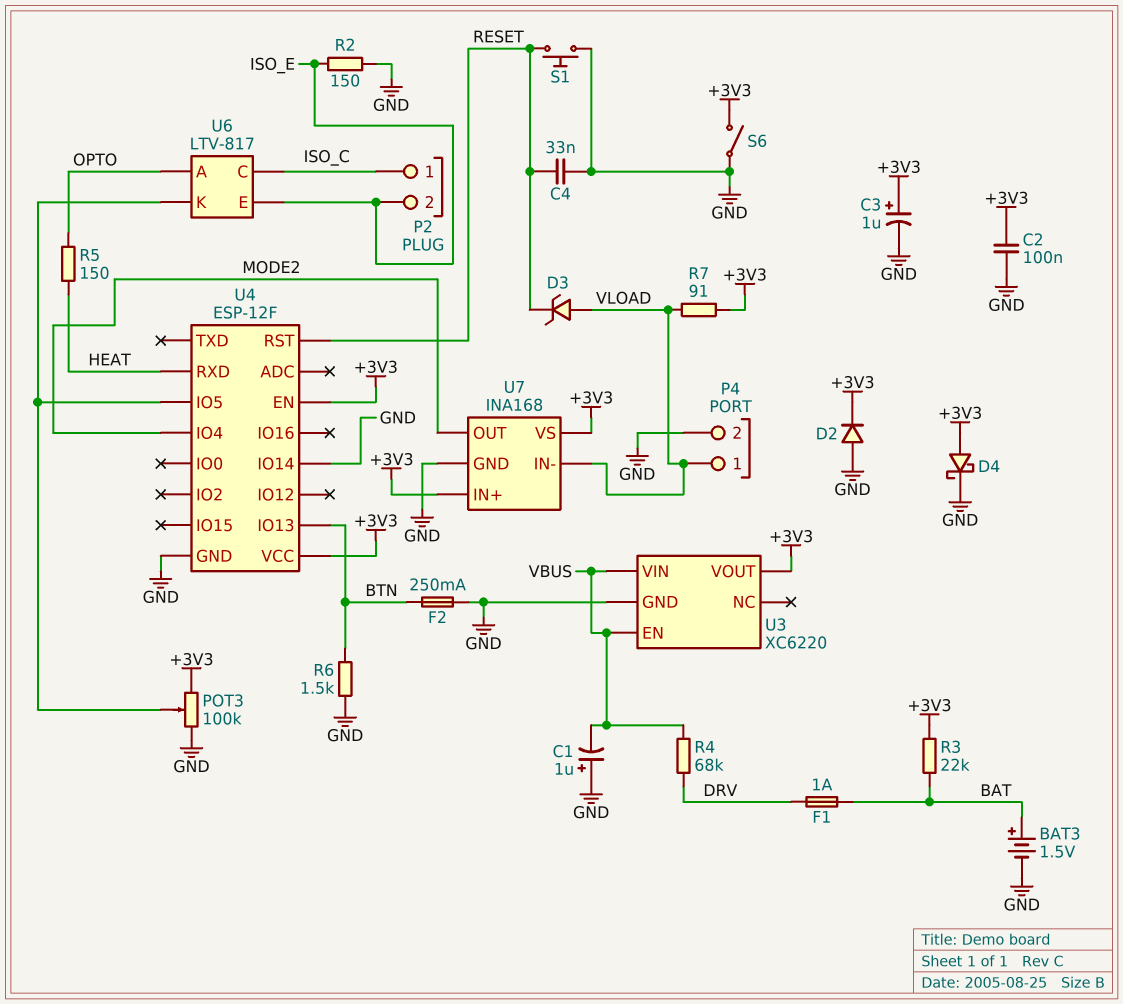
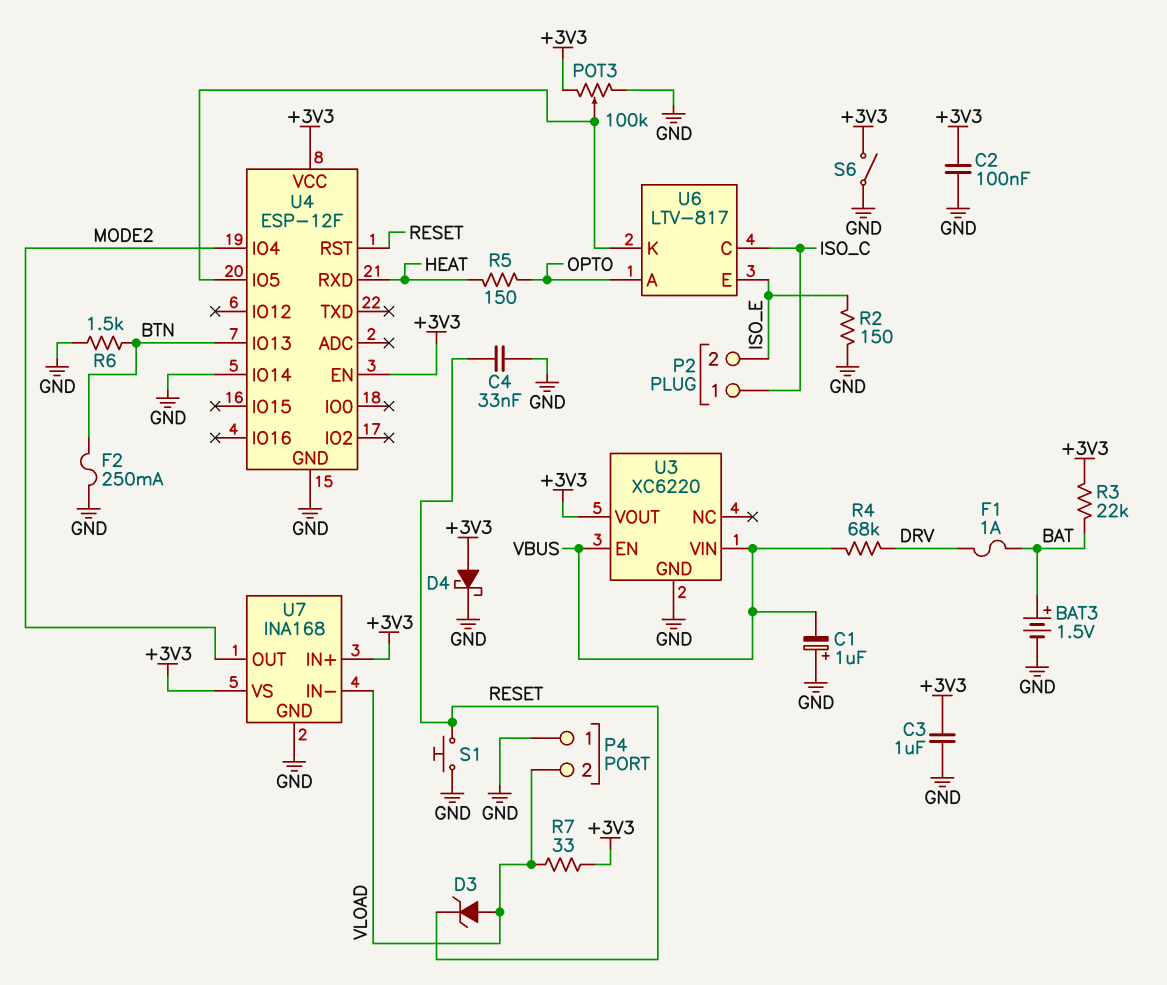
C3: 1uF (plus +3V3, minus GND) -> 1uF (+3V3, GND)
D2: diode (A GND, K +3V3) -> none
P4 pin 1: VLOAD -> GND
P4 pin 2: GND -> VLOAD
R7: 91 (+3V3, VLOAD) -> 33 (+3V3, VLOAD)

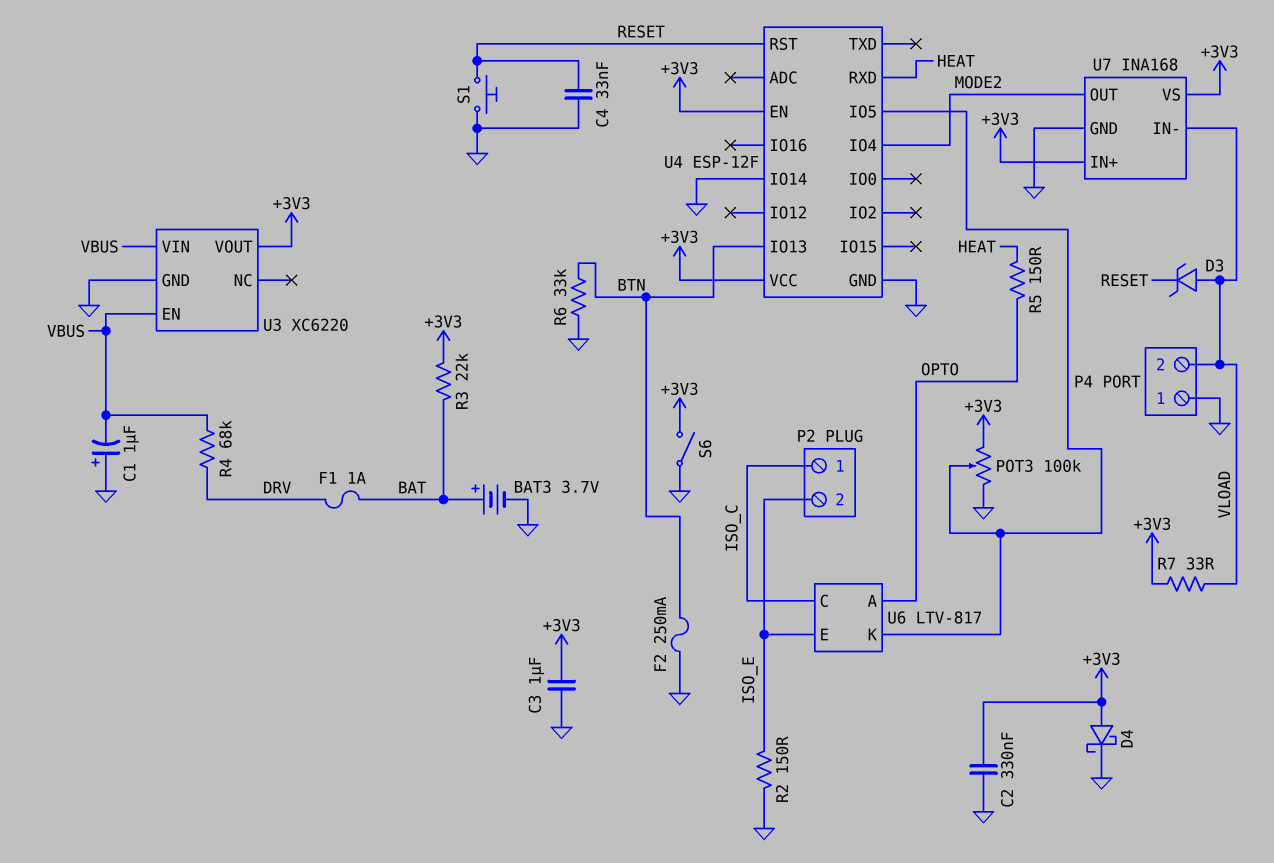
BAT3: 1.5V (plus BAT, minus GND) -> 3.7V (plus BAT, minus GND)
C2: 100nF (+3V3, GND) -> 330nF (+3V3, GND)
R6: 1.5k (BTN, GND) -> 33k (BTN, GND)

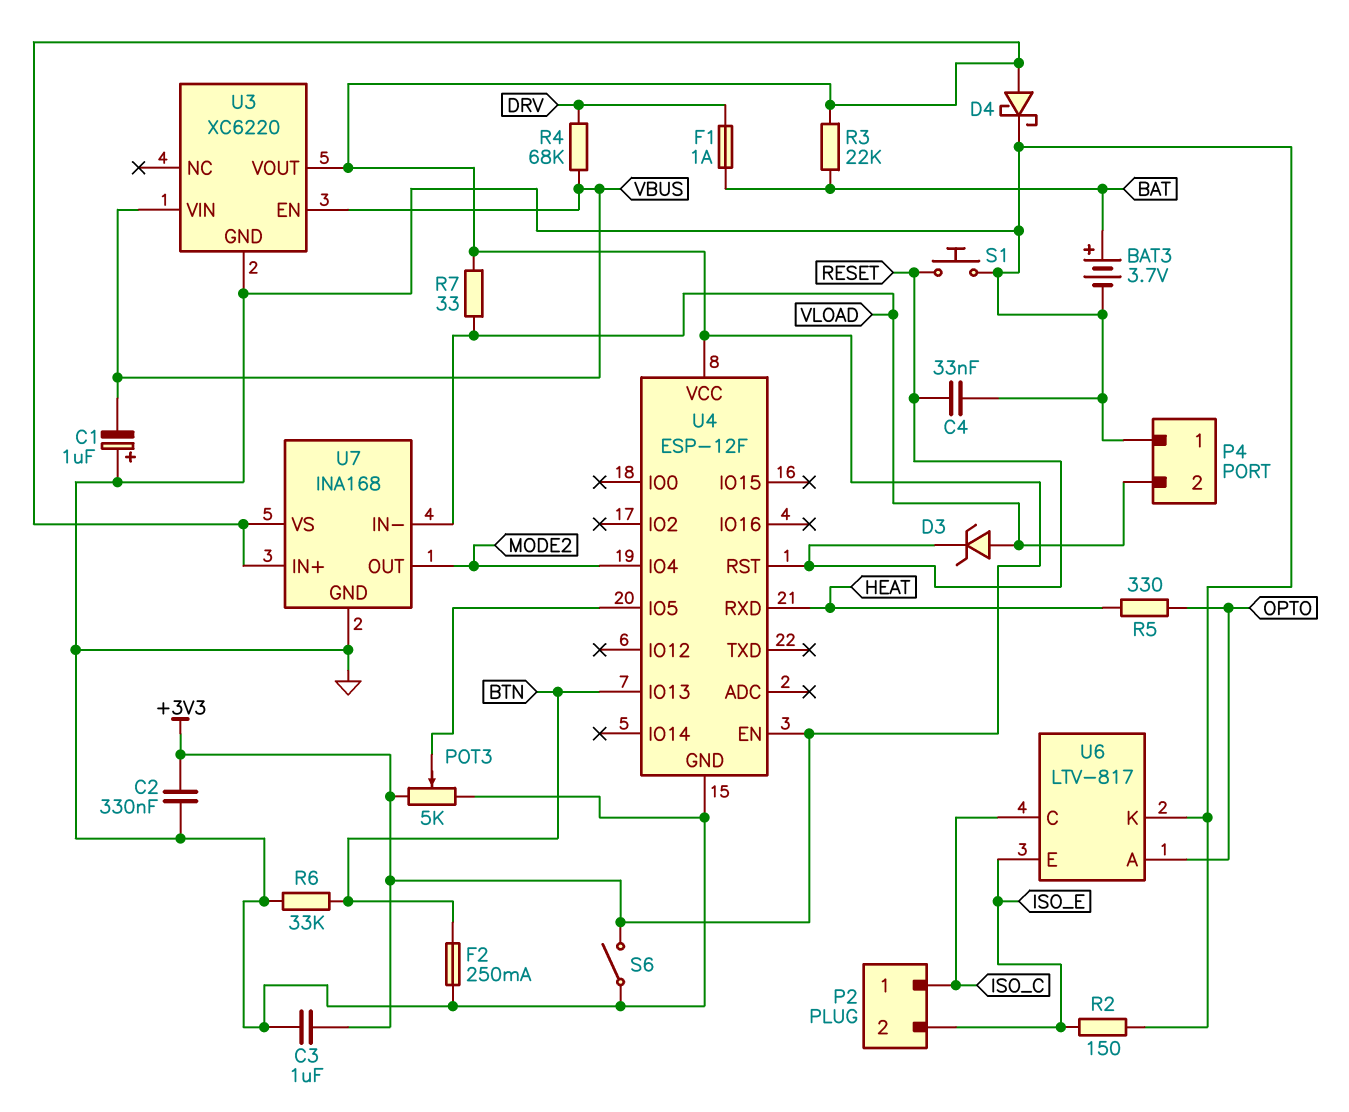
POT3: 100k (+3V3, GND, wiper U4/IO5) -> 5k (+3V3, GND, wiper U4/IO5)
R5: 150 (HEAT, OPTO) -> 330 (HEAT, OPTO)
U4 pin IO14: GND -> none
U6 pin K: U4/IO5 -> GND

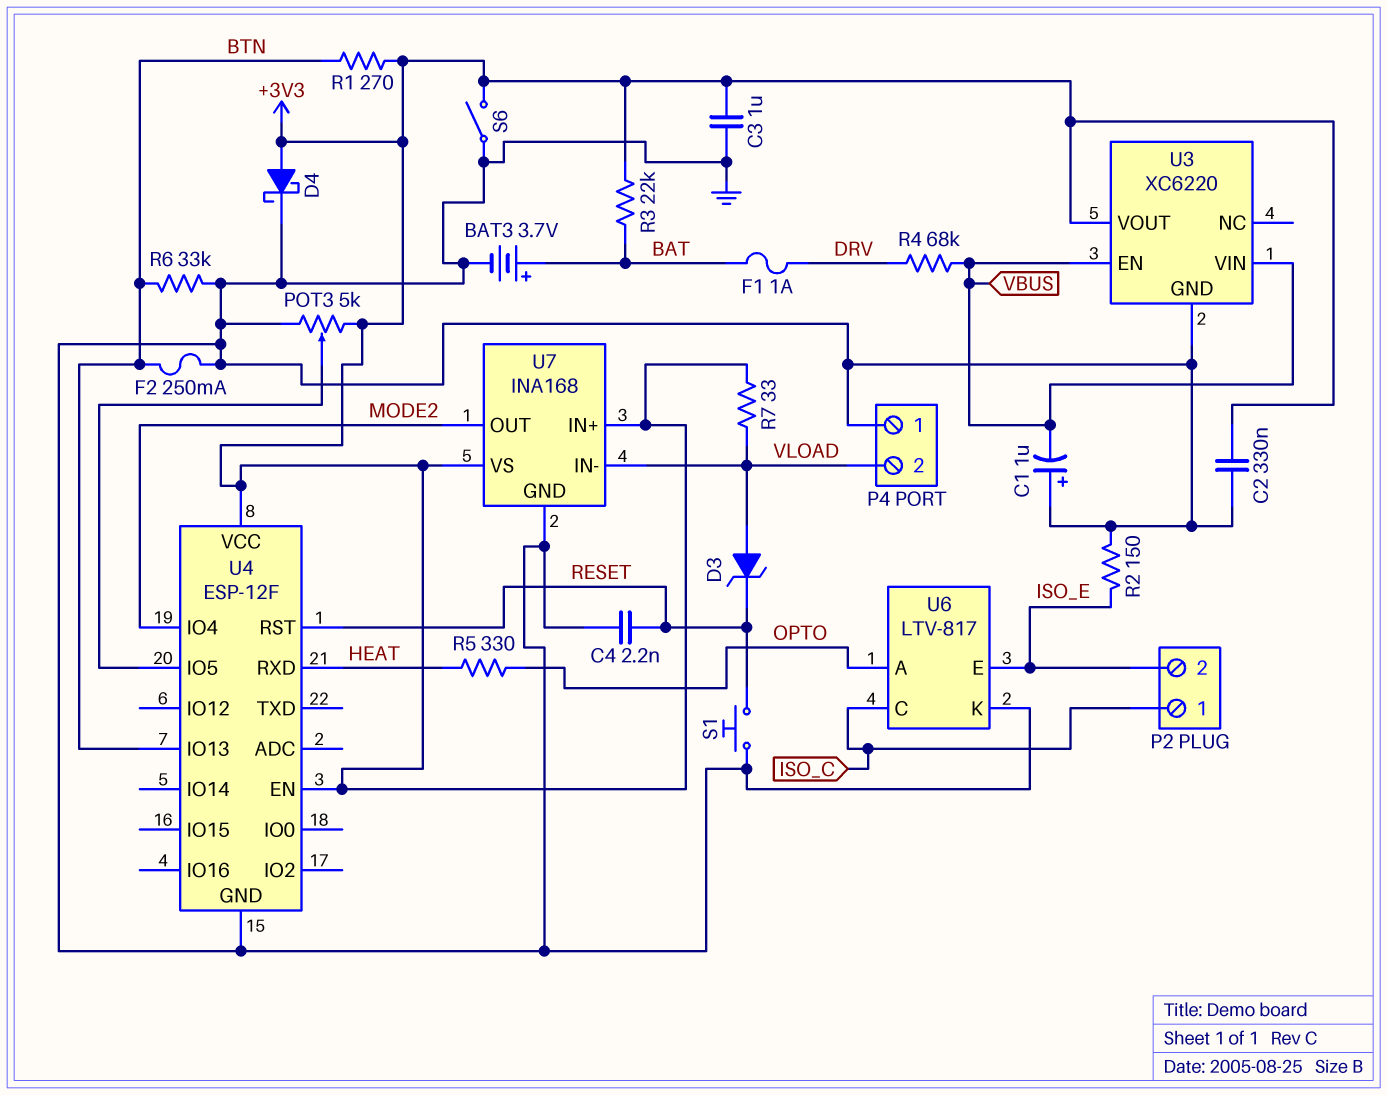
C4: 33nF (GND, RESET) -> 2.2nF (GND, RESET)
R1: none -> 270 (+3V3, BTN)

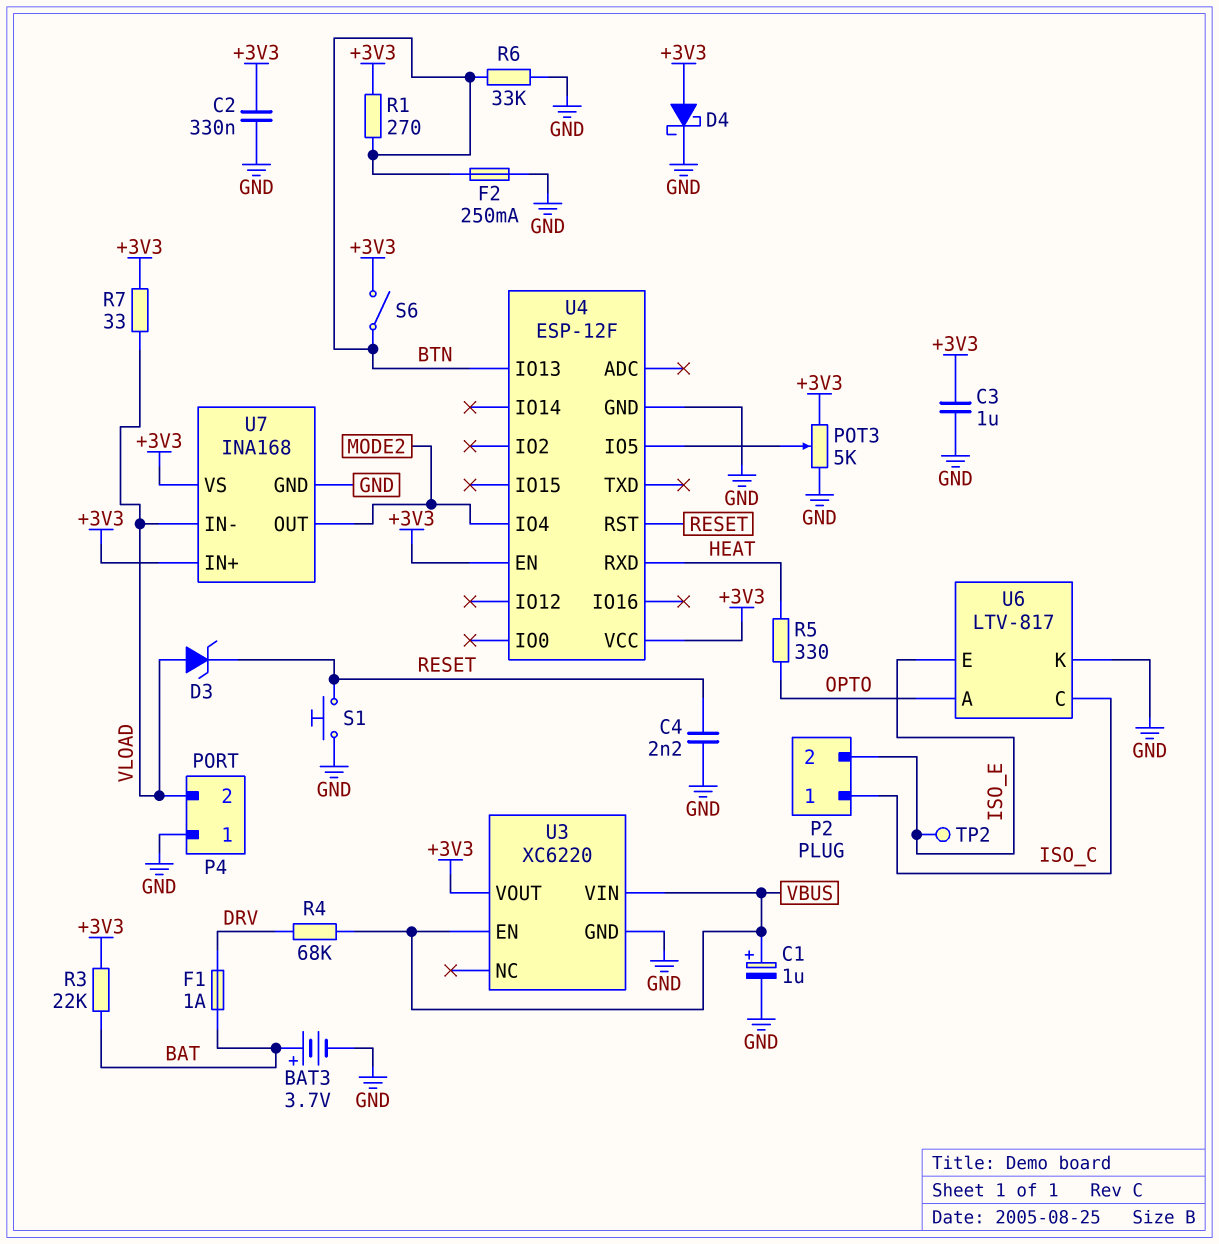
C1: 1uF (plus GND, minus VBUS) -> 1uF (plus VBUS, minus GND)
R2: 150 (GND, ISO_E) -> none
S6: switch (+3V3, GND) -> switch (+3V3, BTN)
TP2: none -> test point (ISO_E)

